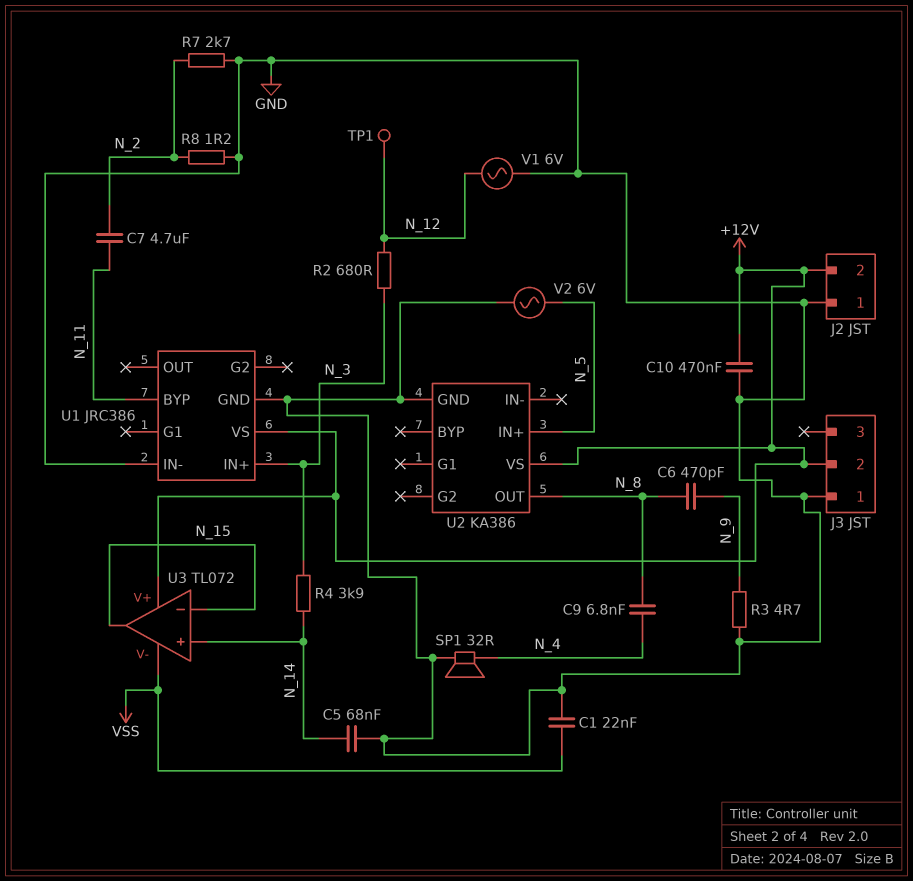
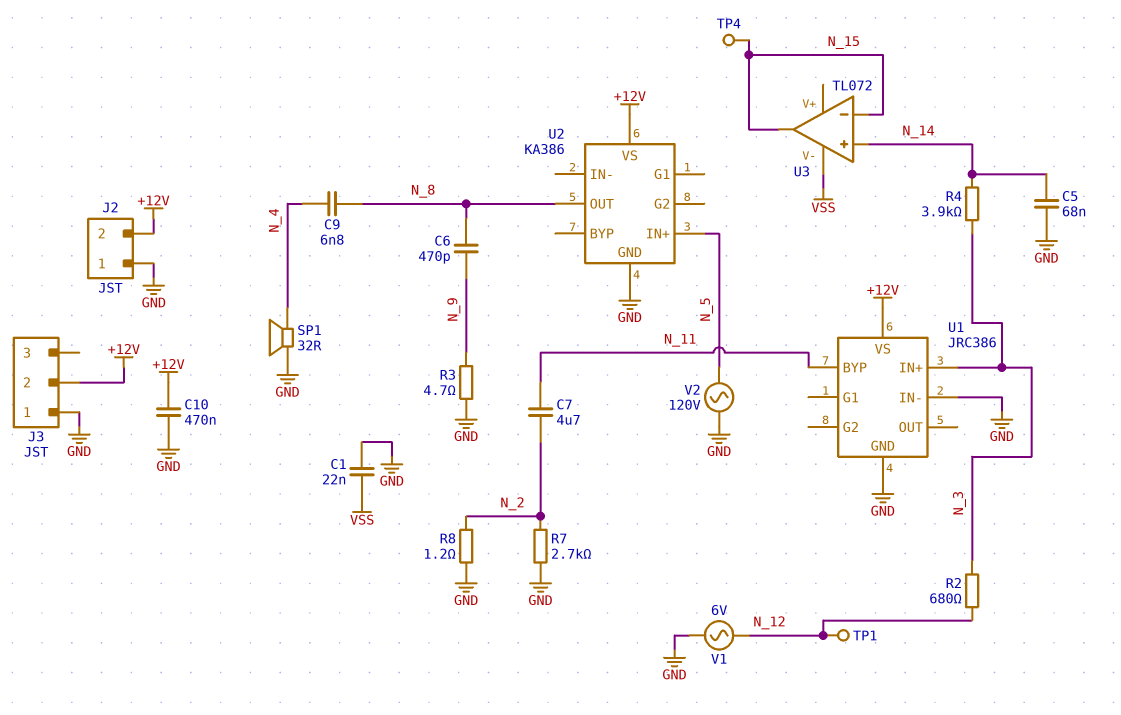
TP4: none -> test point (N_15)
U3 pin V+: +12V -> none
V2: AC 6V (GND, N_5) -> AC 120V (GND, N_5)

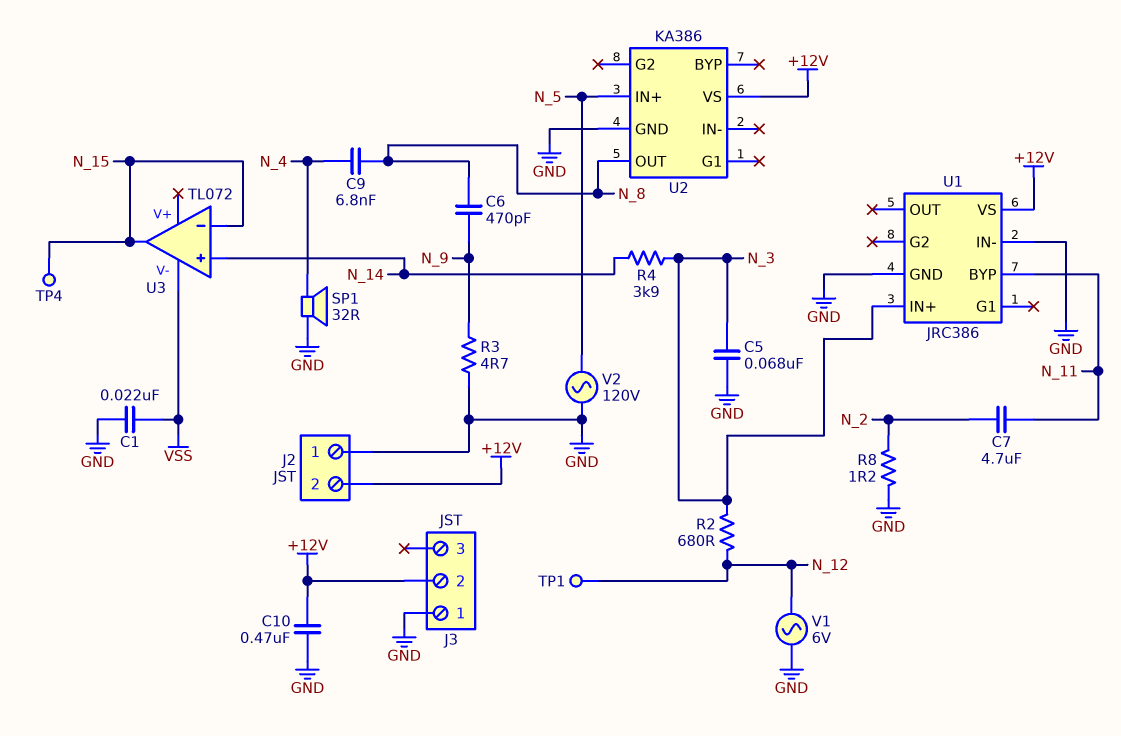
C5: 68nF (GND, N_14) -> 68nF (GND, N_3)
R7: 2.7k (GND, N_2) -> none

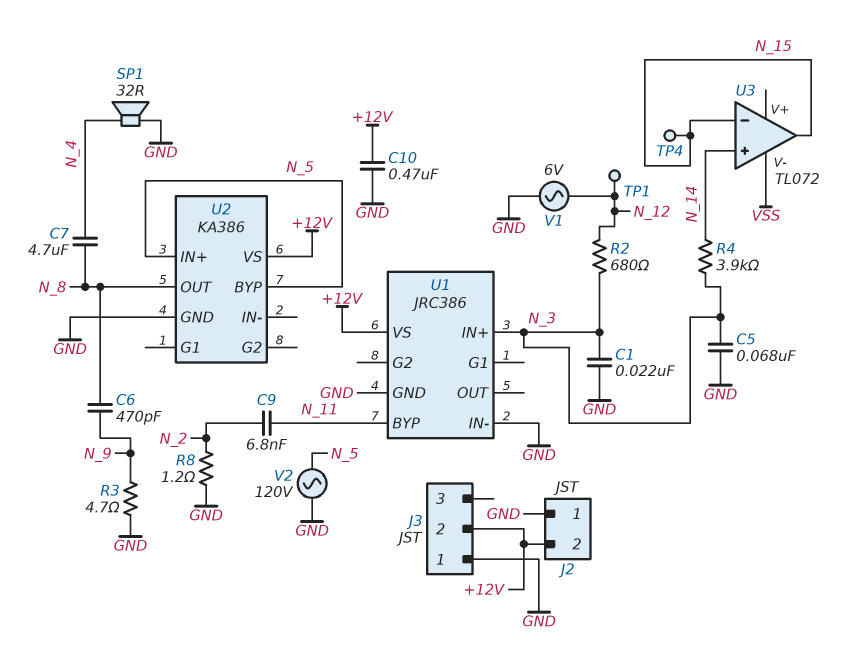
C1: 22nF (GND, VSS) -> 22nF (GND, N_3)
C7: 4.7uF (N_2, N_11) -> 4.7uF (N_4, N_8)
C9: 6.8nF (N_4, N_8) -> 6.8nF (N_2, N_11)
U2 pin BYP: none -> N_5

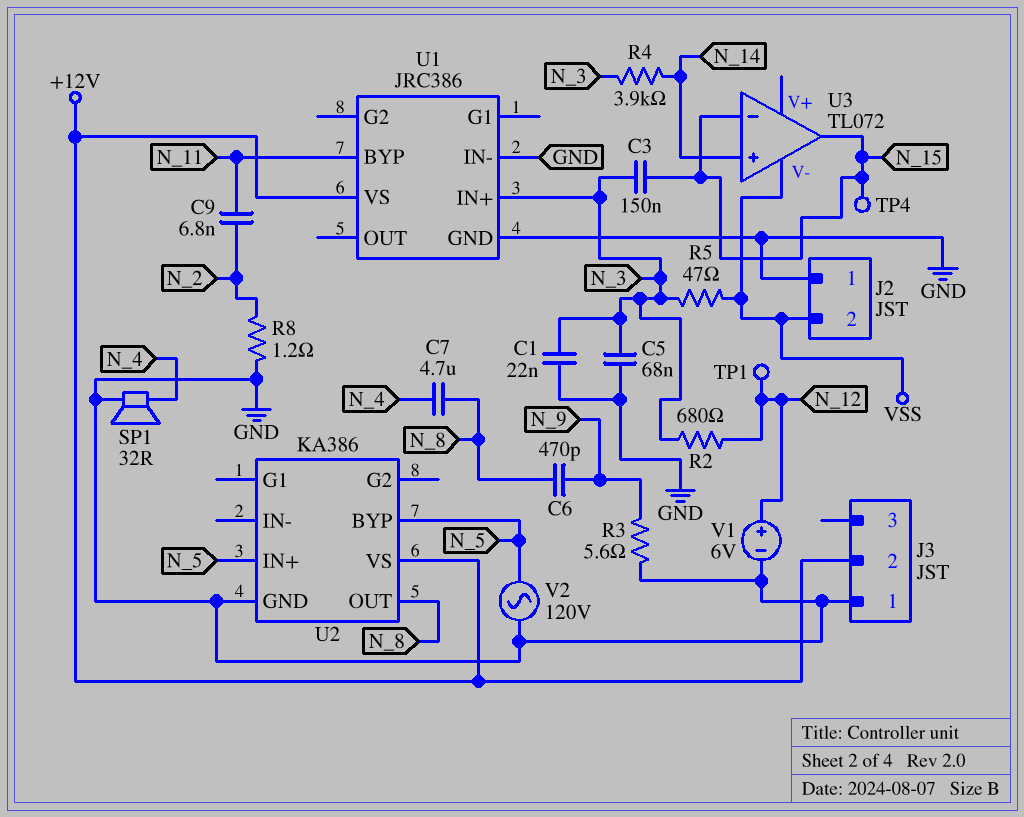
C3: none -> 150nF (N_3, N_15)
C10: 470nF (+12V, GND) -> none
J2 pin 2: +12V -> VSS
R3: 4.7 (GND, N_9) -> 5.6 (GND, N_9)
R5: none -> 47 (N_3, VSS)
V1: AC 6V (GND, N_12) -> 6V (plus N_12, minus GND)

